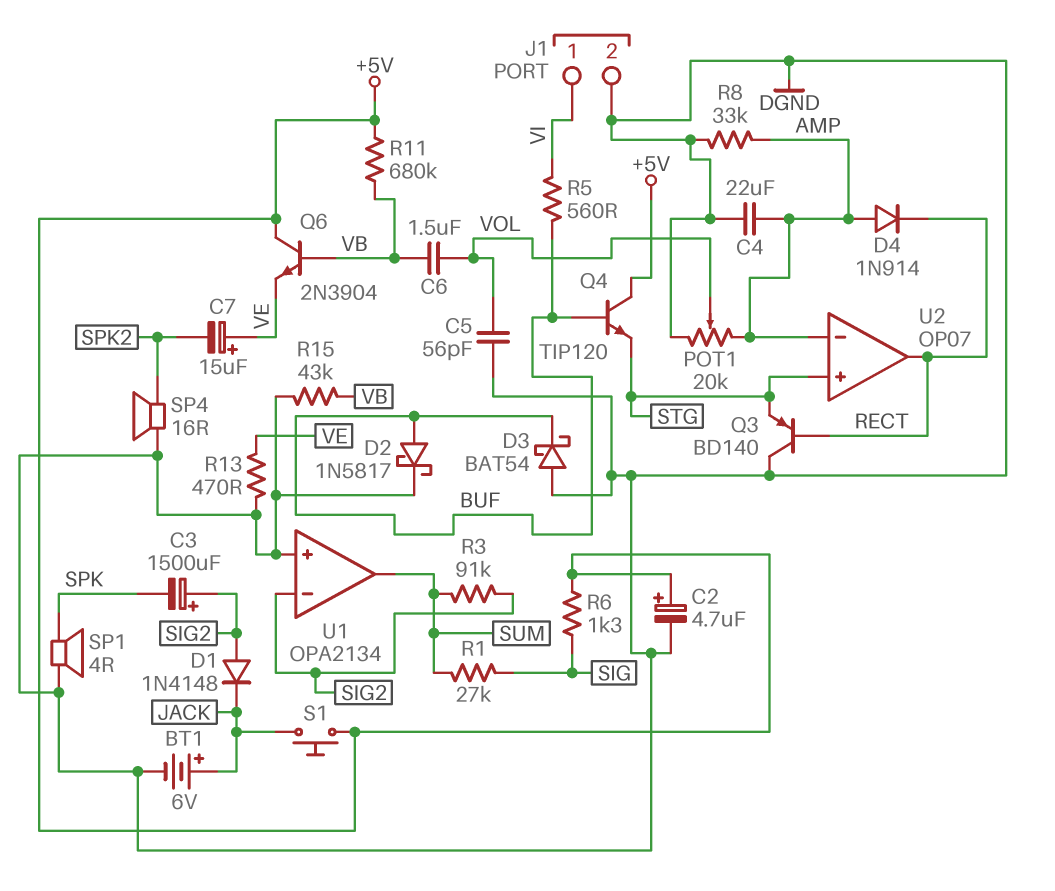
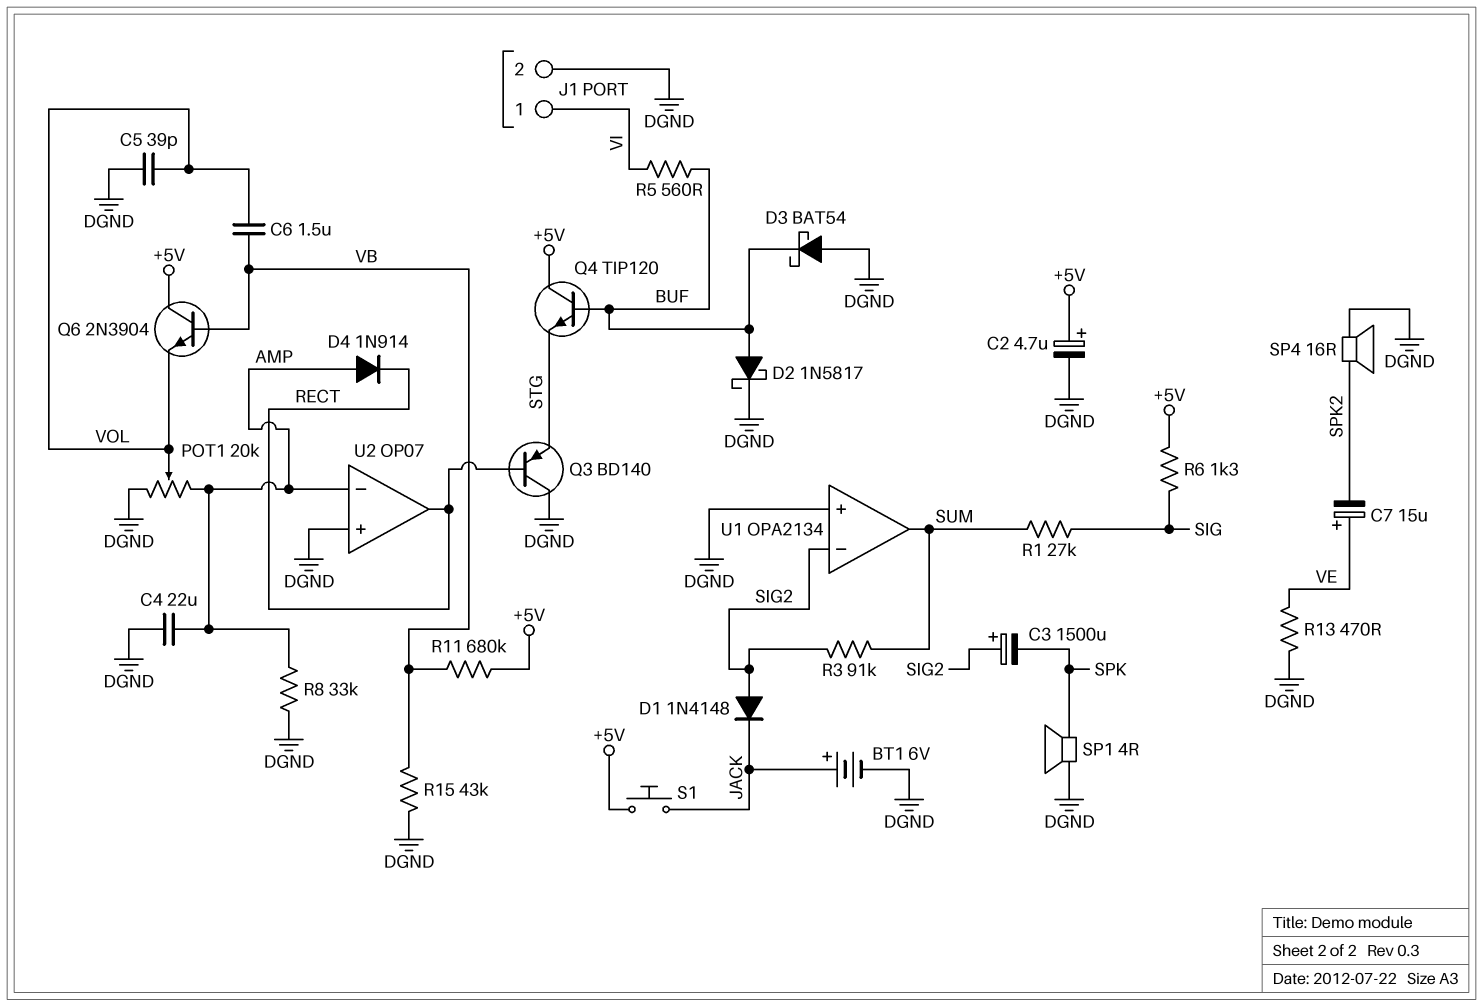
C5: 56pF (DGND, VOL) -> 39pF (DGND, VOL)
Q6: NPN 2N3904 (B VB, C +5V, E VE) -> NPN 2N3904 (B VB, C +5V, E VOL)
U2 pin in+: STG -> DGND

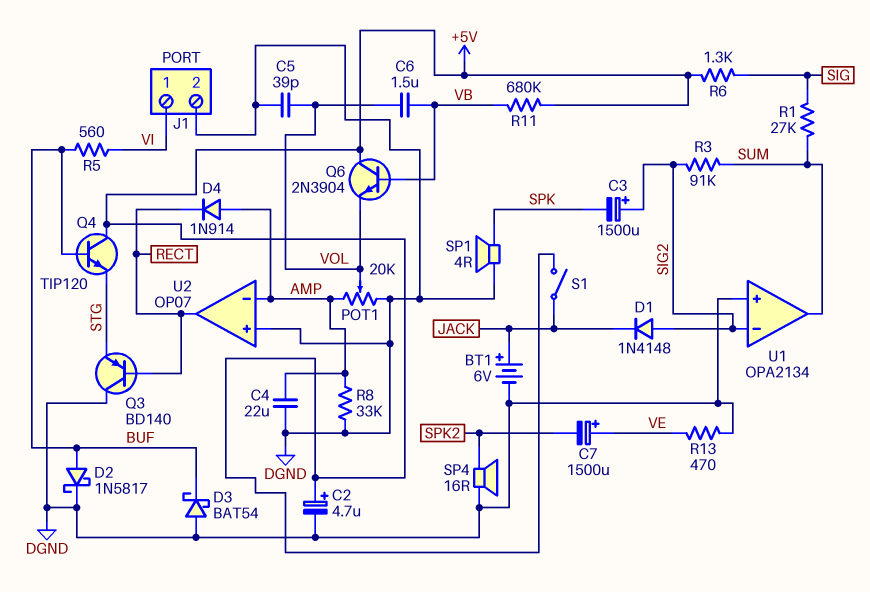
C7: 15uF (plus VE, minus SPK2) -> 1500uF (plus VE, minus SPK2)
R15: 43k (DGND, VB) -> none
S1: button (+5V, JACK) -> switch (+5V, JACK)

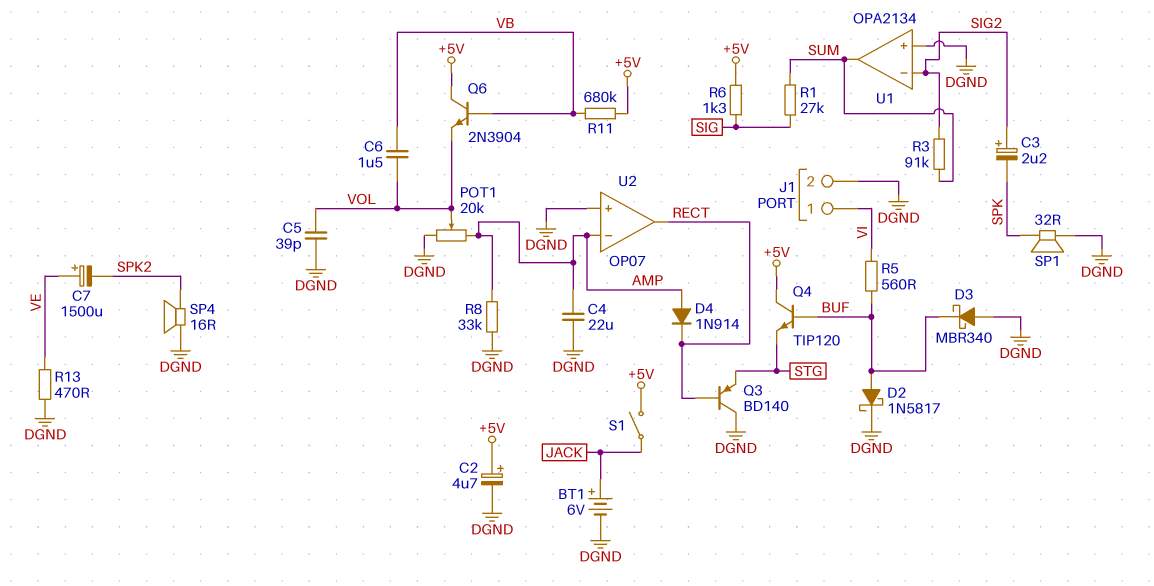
C3: 1500uF (plus SIG2, minus SPK) -> 2.2uF (plus SIG2, minus SPK)
D1: diode 1N4148 (A SIG2, K JACK) -> none
D3: schottky BAT54 (A DGND, K BUF) -> schottky MBR340 (A DGND, K BUF)
SP1: speaker 4R (DGND, SPK) -> speaker 32R (DGND, SPK)

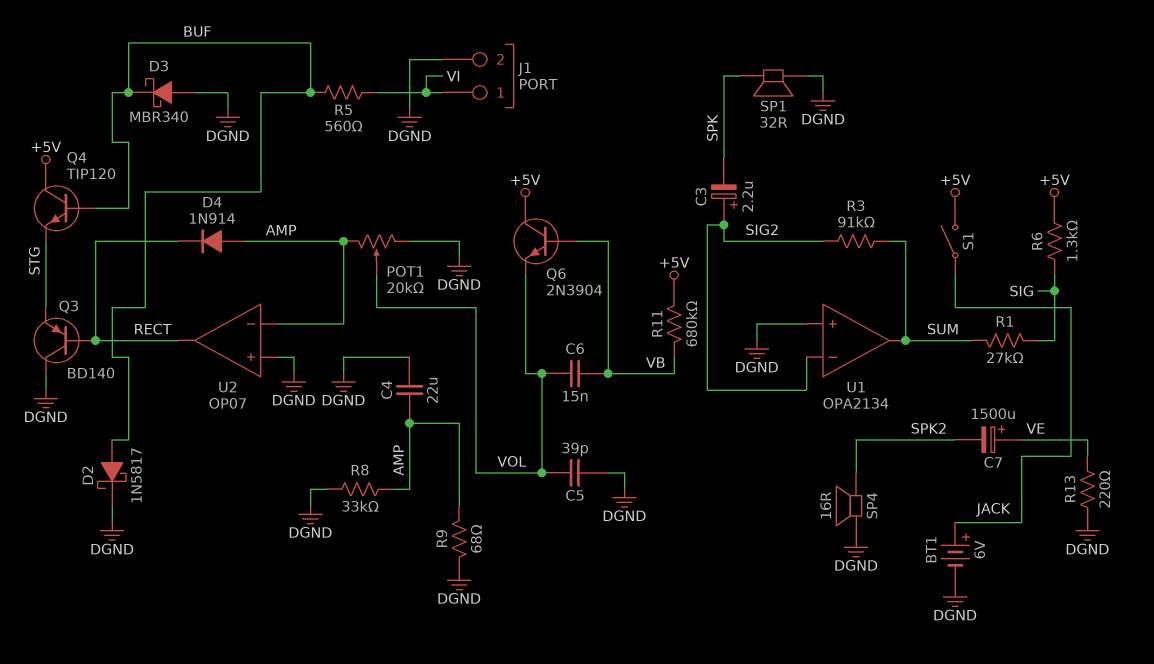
C2: 4.7uF (plus +5V, minus DGND) -> none
C6: 1.5uF (VB, VOL) -> 15nF (VB, VOL)
R9: none -> 68 (AMP, DGND)
R13: 470 (DGND, VE) -> 220 (DGND, VE)

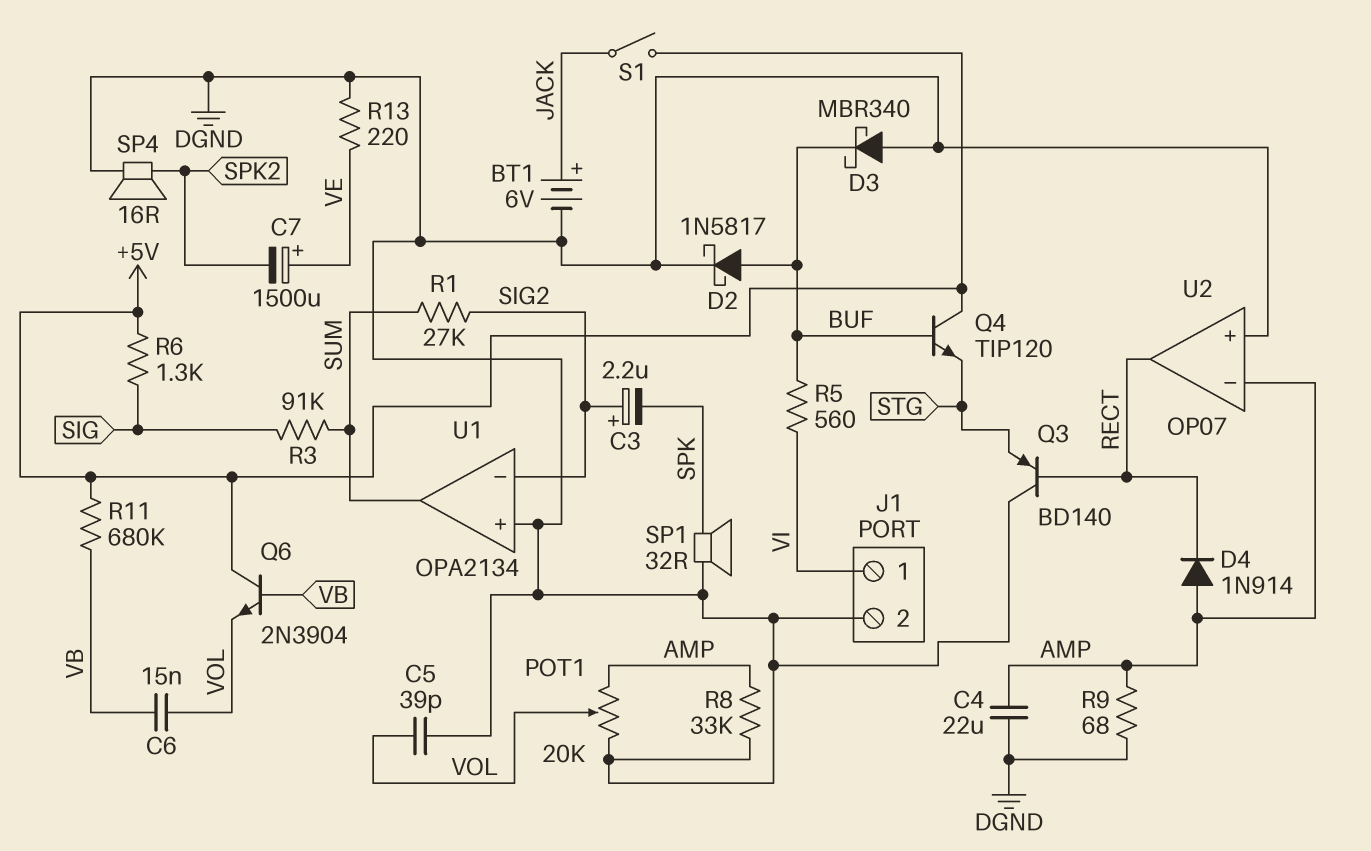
R1: 27k (SIG, SUM) -> 27k (SIG2, SUM)
R3: 91k (SIG2, SUM) -> 91k (SIG, SUM)

